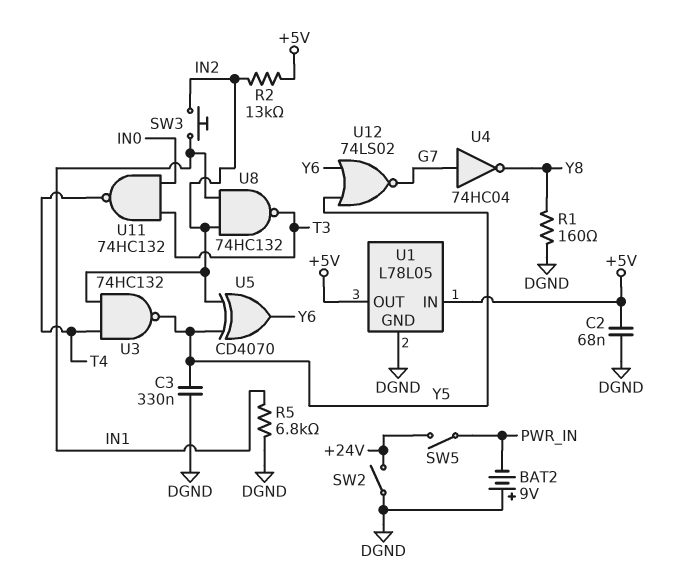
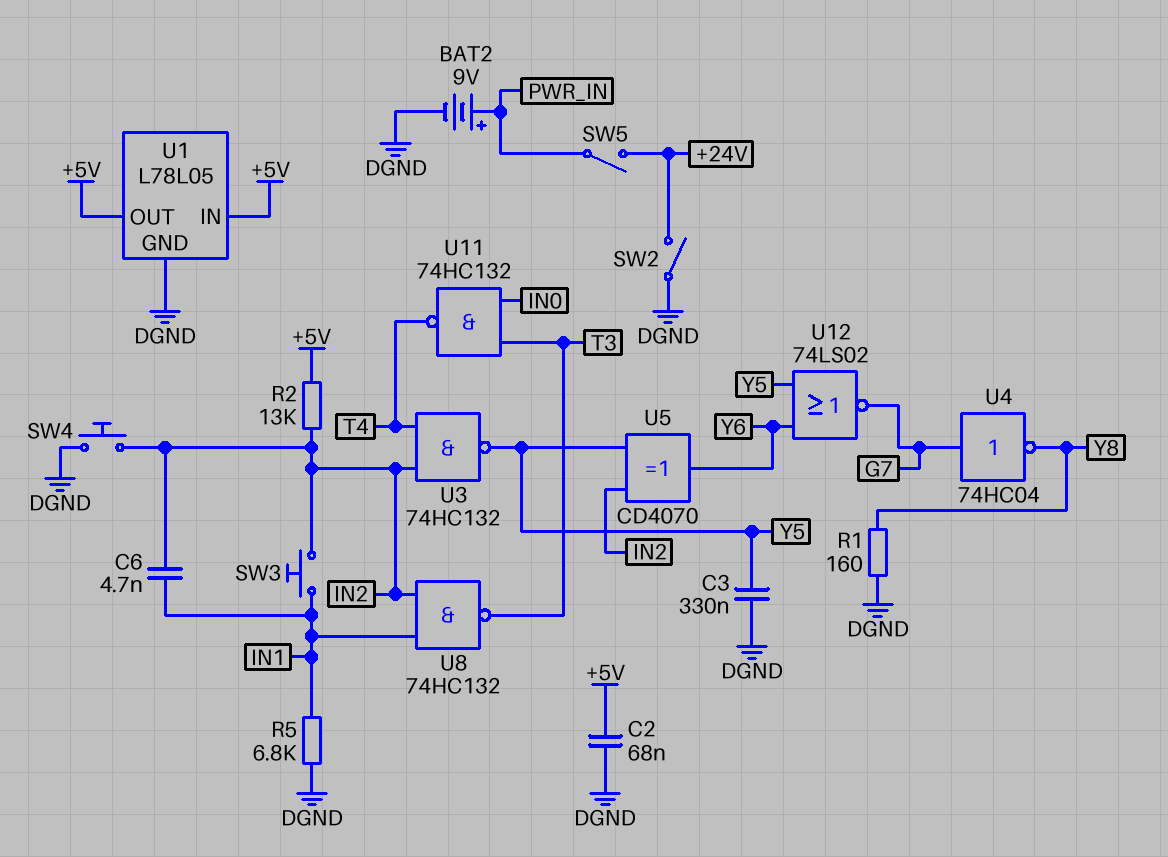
BAT2: 9V (plus DGND, minus PWR_IN) -> 9V (plus PWR_IN, minus DGND)
C6: none -> 4.7nF (IN1, IN2)
SW4: none -> button (DGND, IN2)

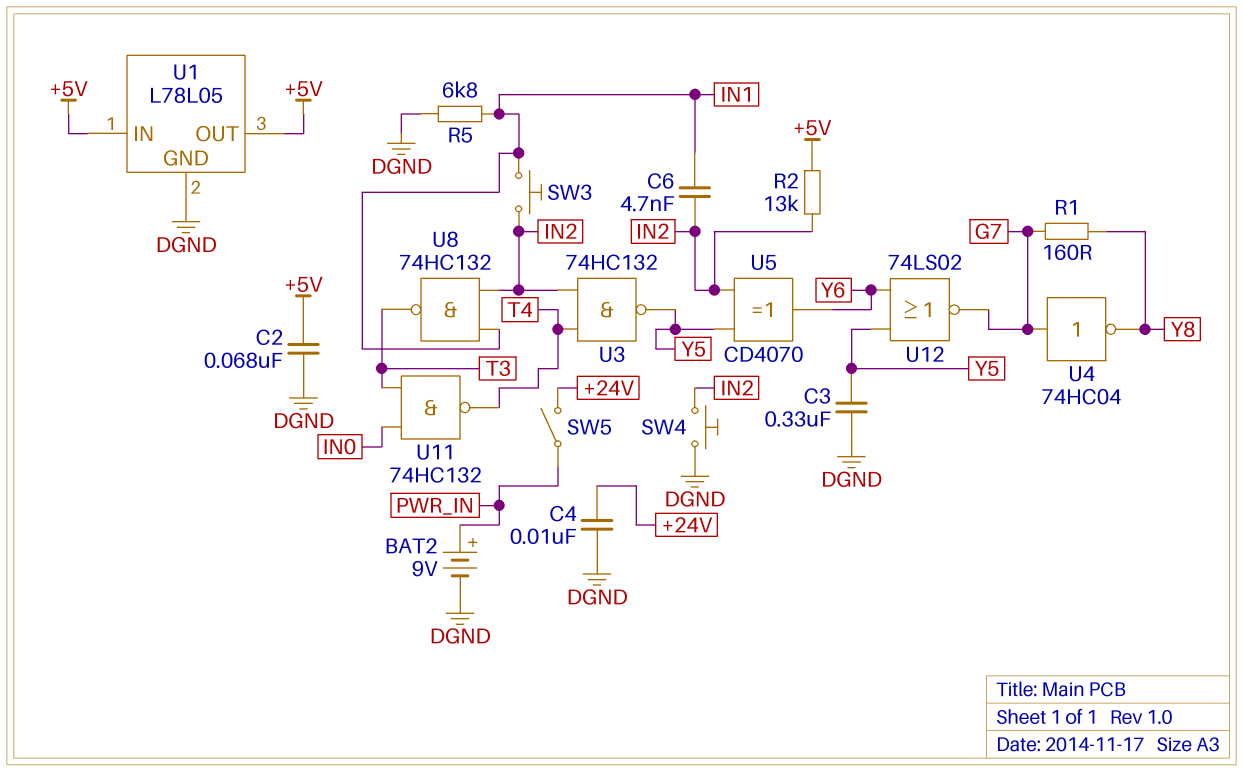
C4: none -> 10nF (+24V, DGND)
R1: 160 (DGND, Y8) -> 160 (G7, Y8)
SW2: switch (+24V, DGND) -> none

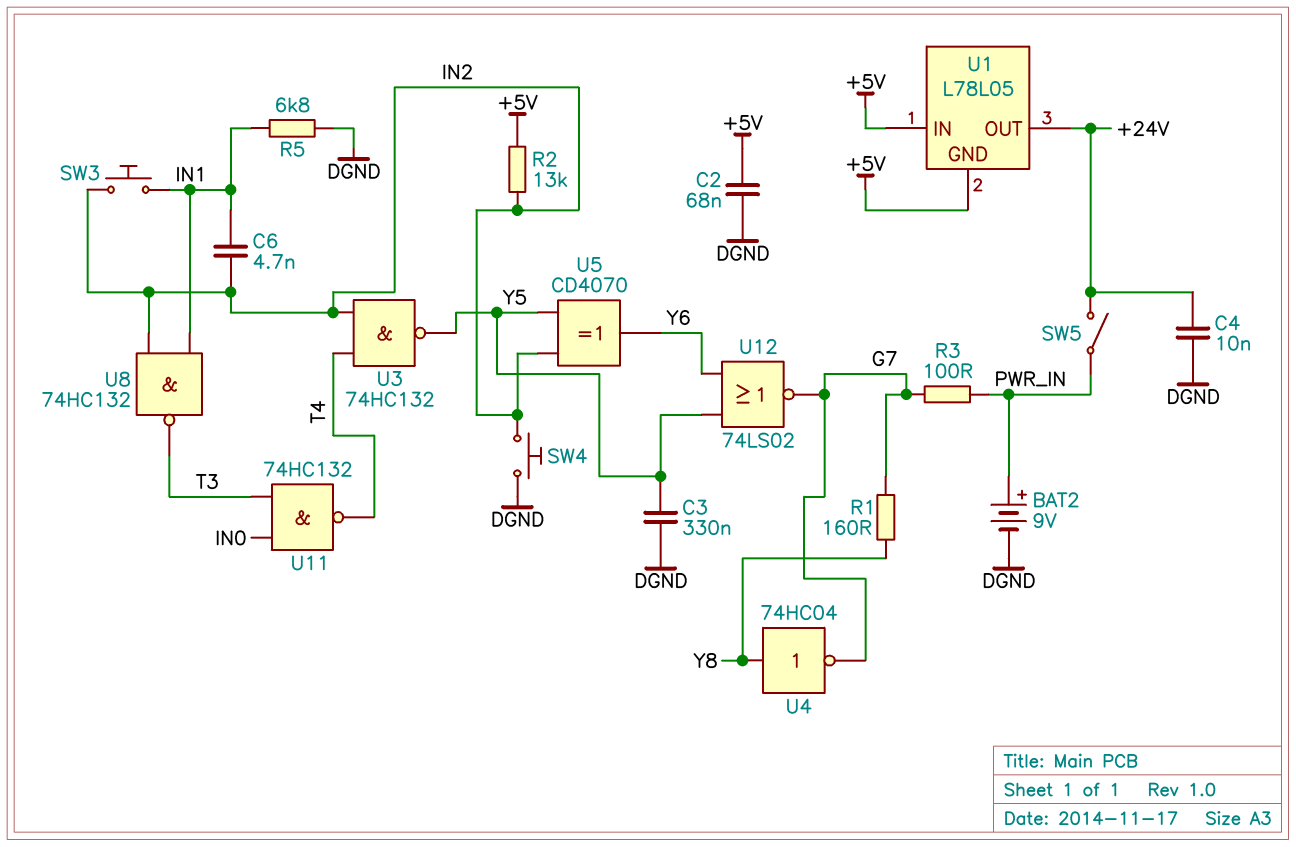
R3: none -> 100 (G7, PWR_IN)
U1 pin GND: DGND -> +5V
U1 pin OUT: +5V -> +24V
U4: NOT 74HC04 (in G7, out Y8) -> NOT 74HC04 (in Y8, out G7)

